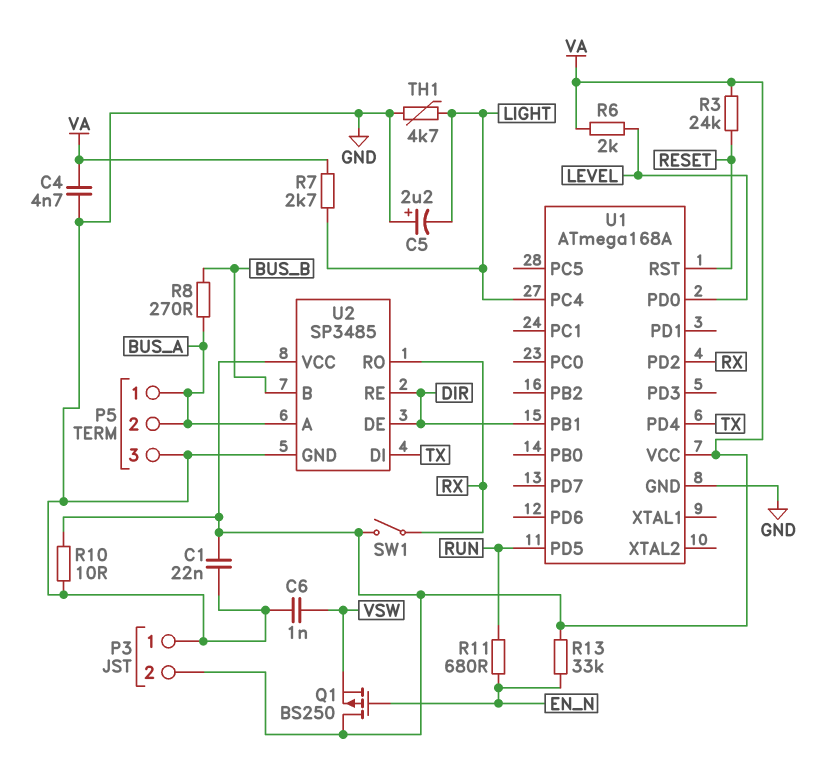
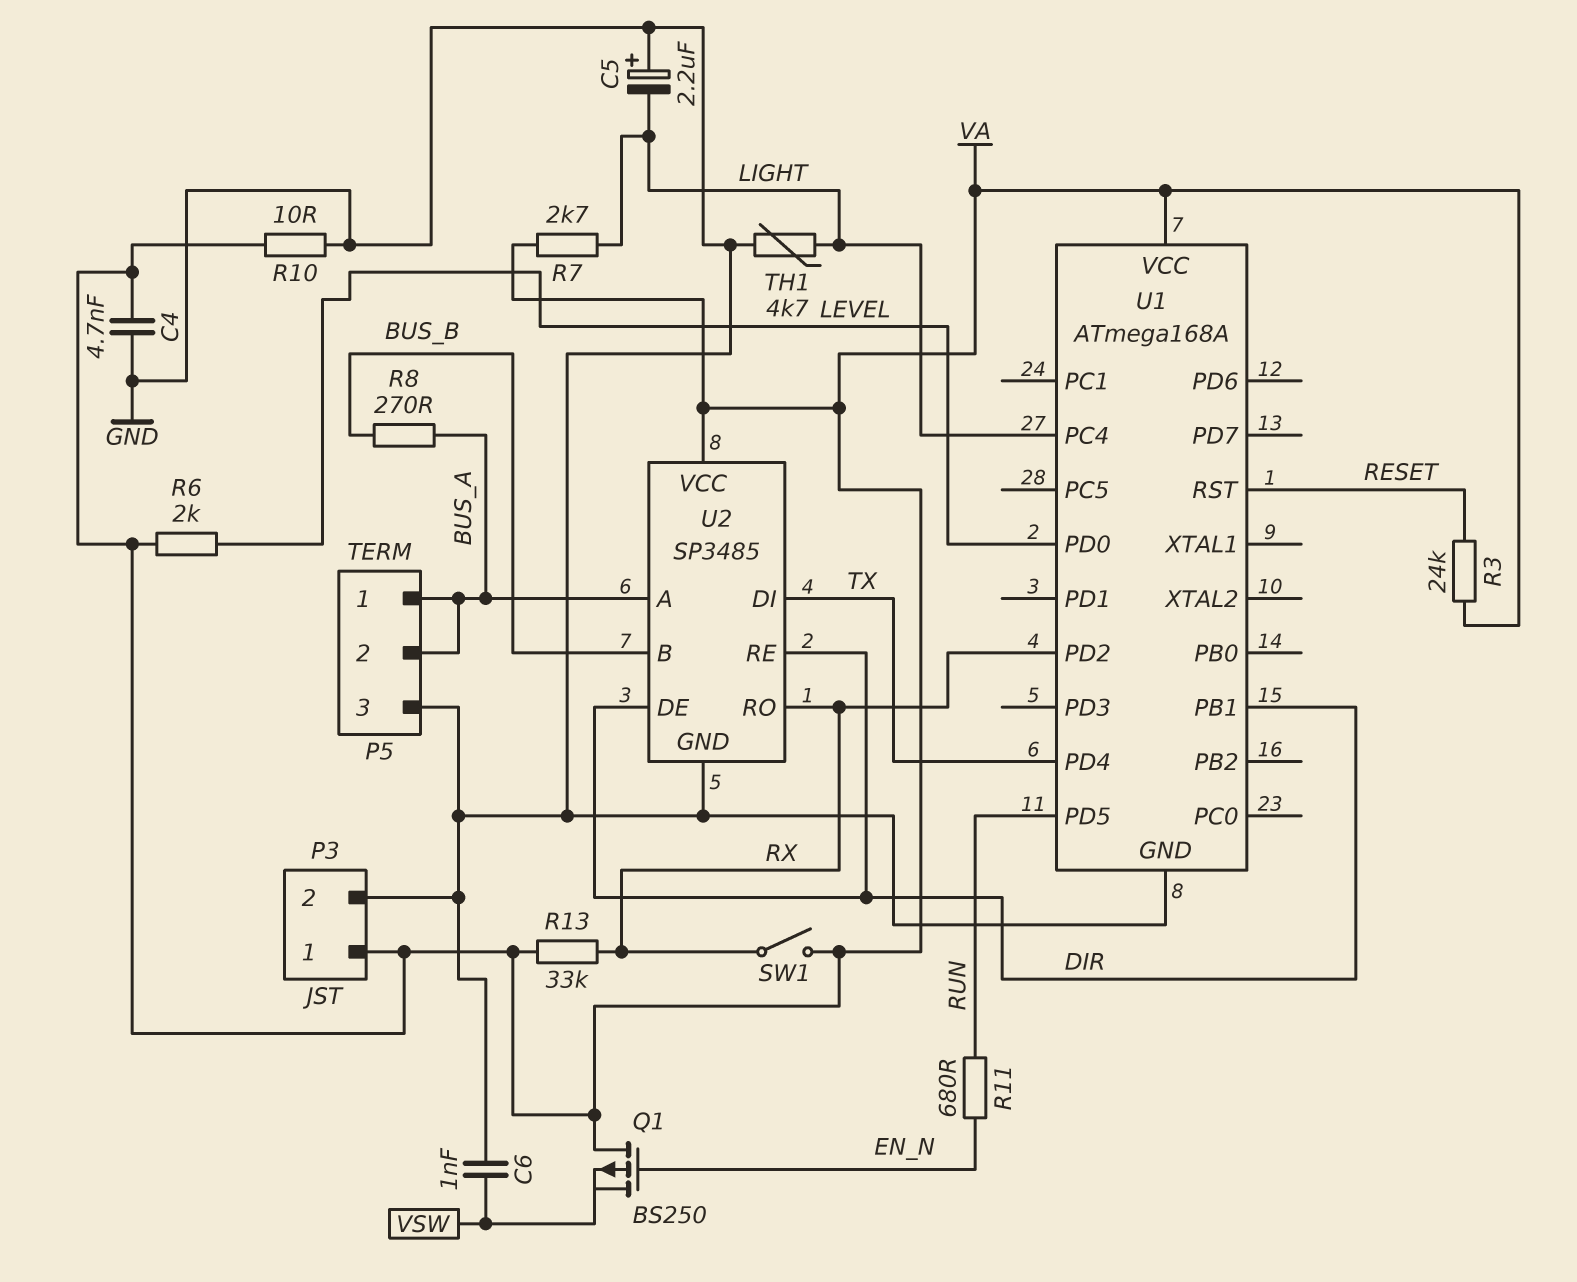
C1: 22nF (GND, VA) -> none
P3 pin 1: GND -> VA
P3 pin 2: VA -> GND
R13: 33k (EN_N, VA) -> 33k (RX, VA)

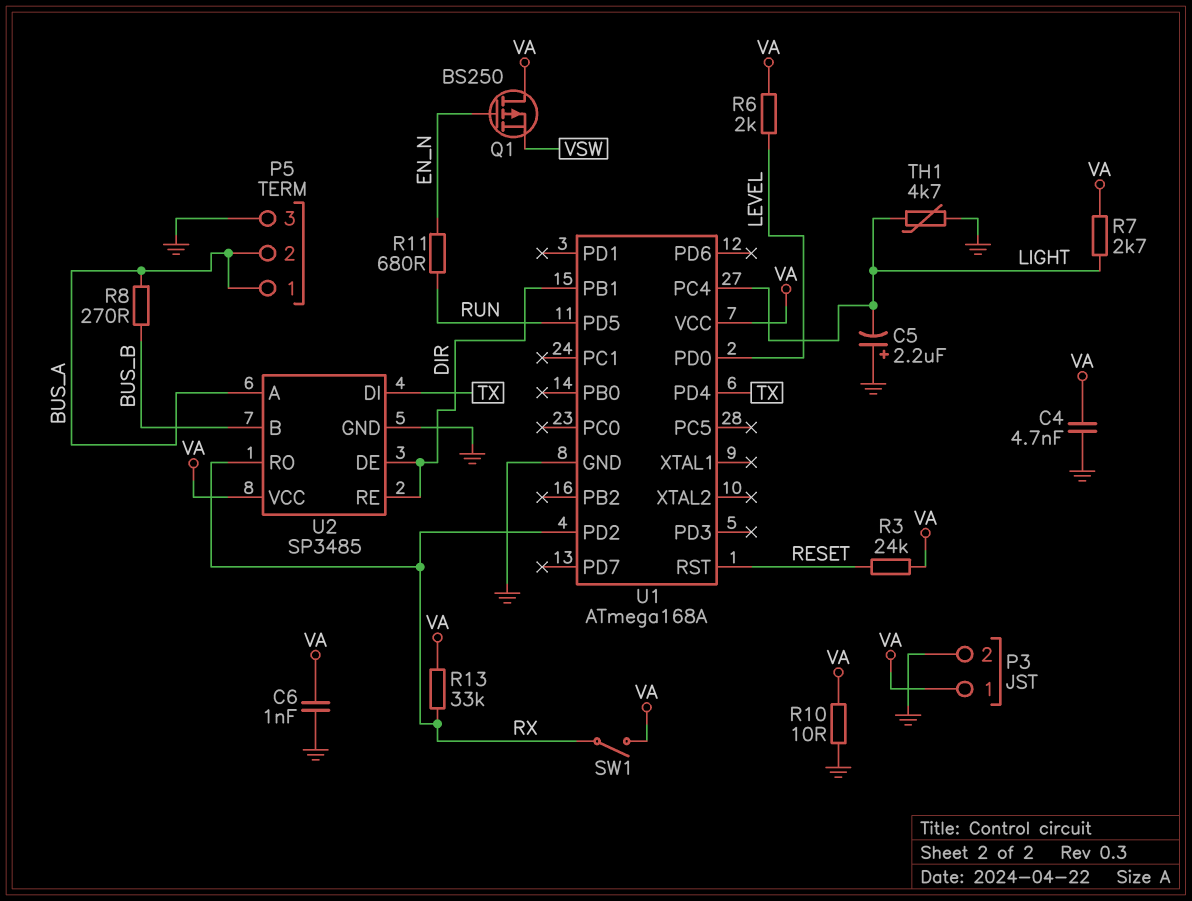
C6: 1nF (GND, VSW) -> 1nF (GND, VA)

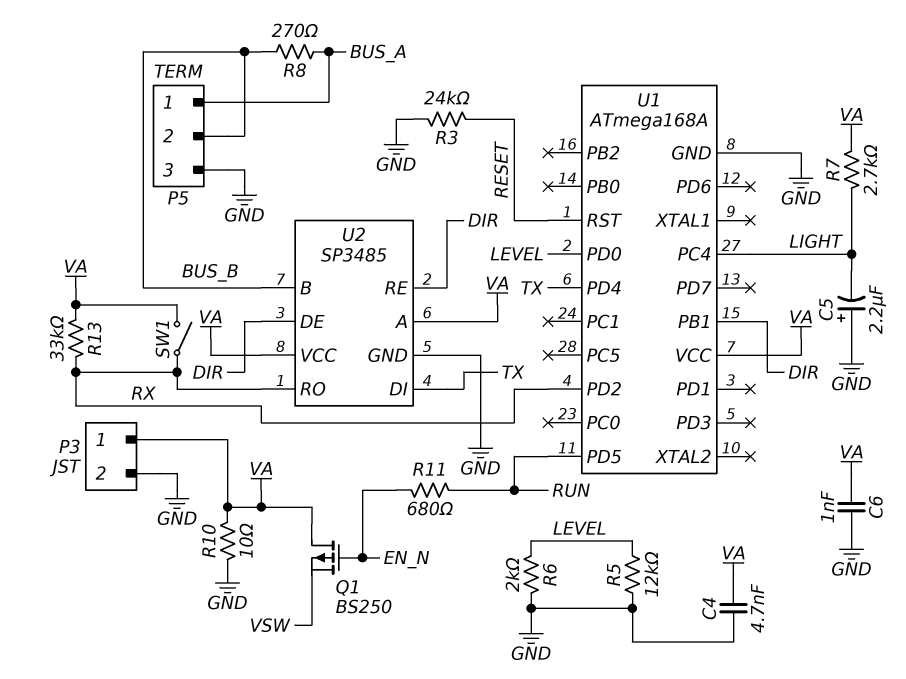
P5 pin 2: BUS_A -> BUS_B
R3: 24k (RESET, VA) -> 24k (GND, RESET)
R5: none -> 12k (GND, LEVEL)
R6: 2k (LEVEL, VA) -> 2k (GND, LEVEL)
TH1: 4.7k (GND, LIGHT) -> none
U2 pin A: BUS_A -> VA

